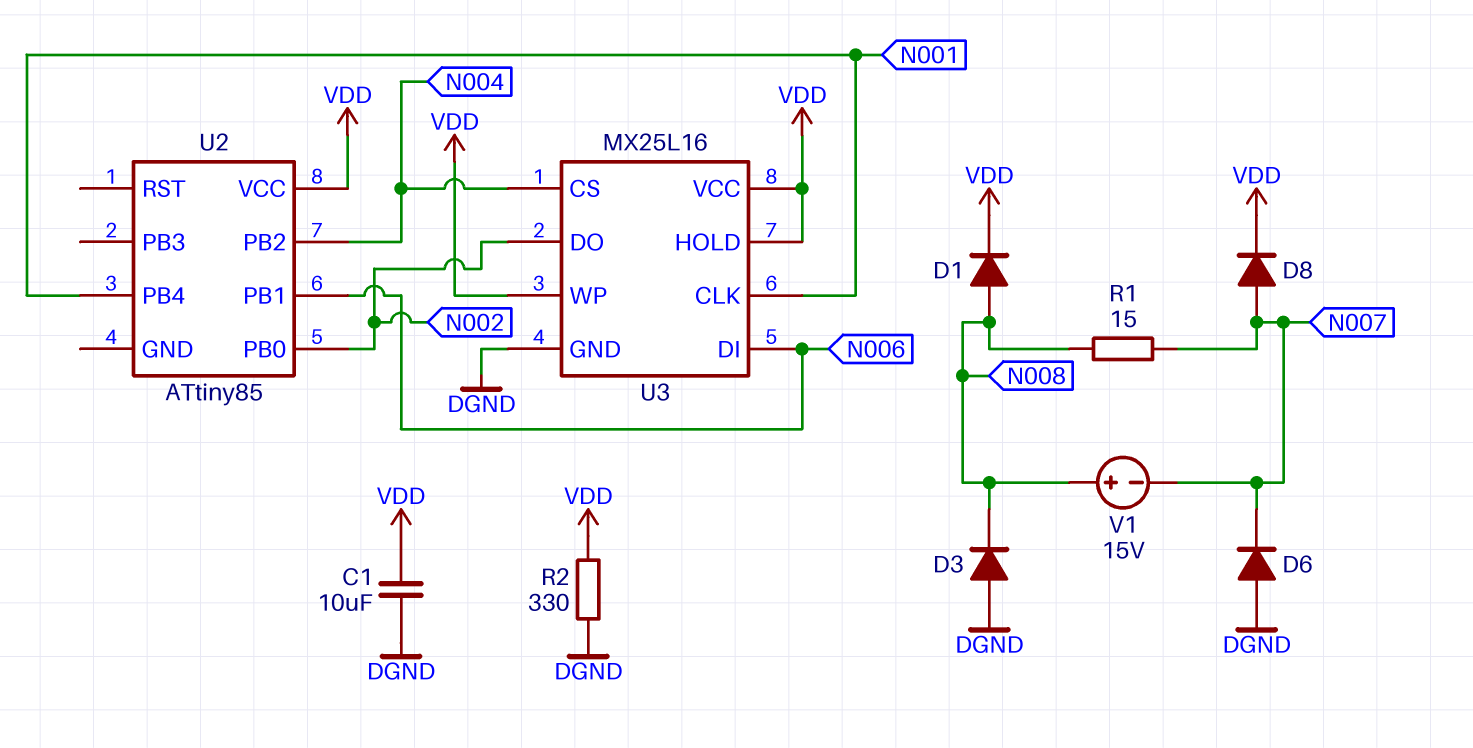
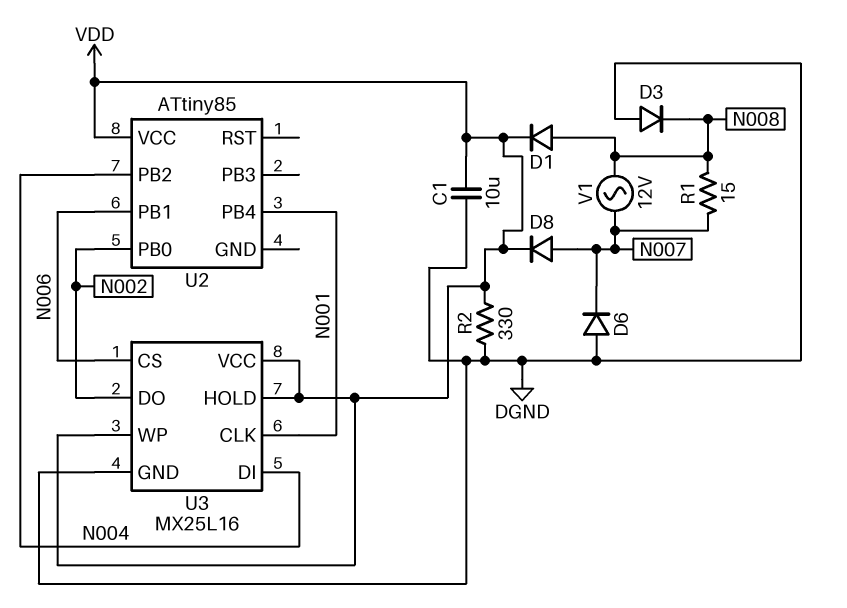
U3 pin CS: N004 -> N006
U3 pin DI: N006 -> N004
V1: 15V (plus N008, minus N007) -> AC 12V (N007, N008)

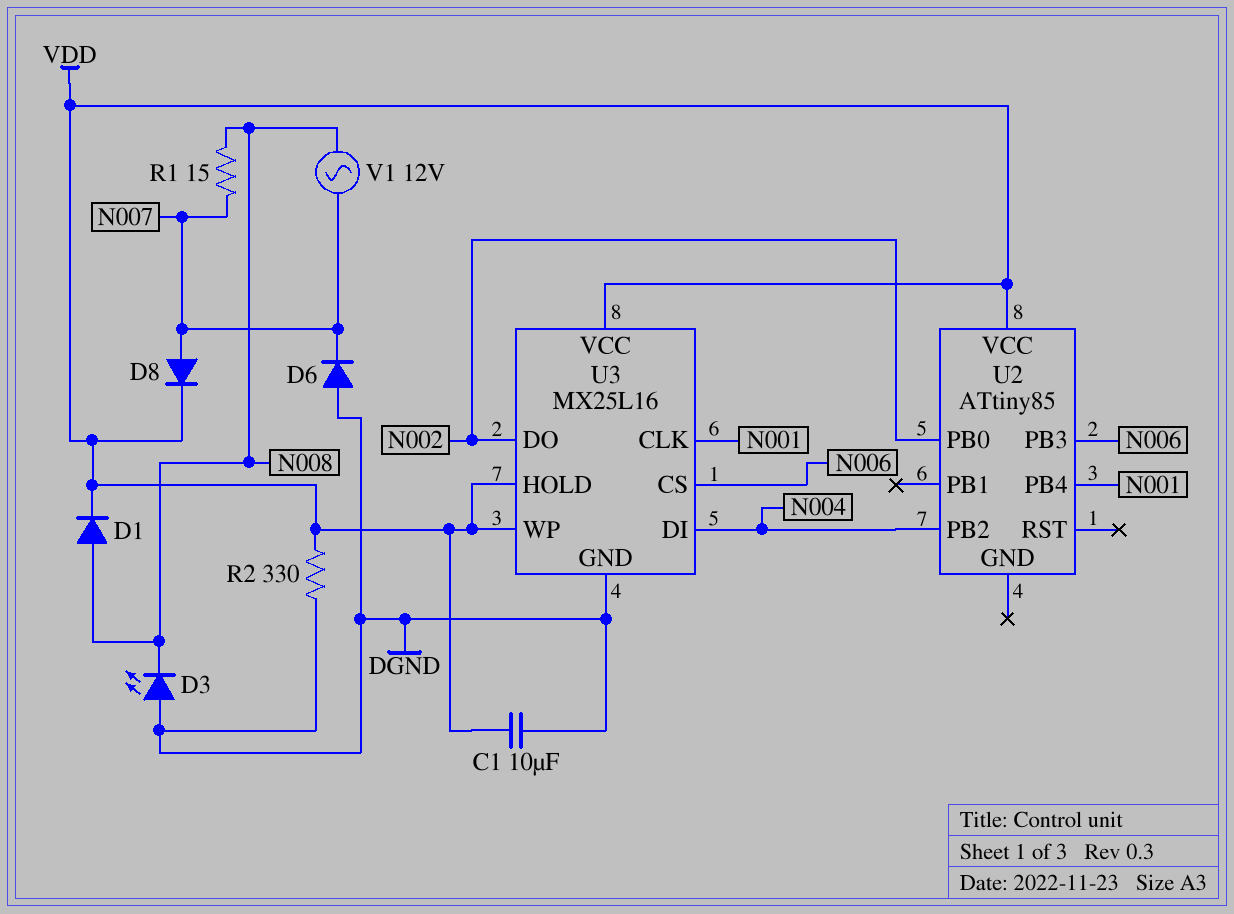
D3: diode (A DGND, K N008) -> LED (A DGND, K N008)
U2 pin PB1: N006 -> none
U2 pin PB3: none -> N006

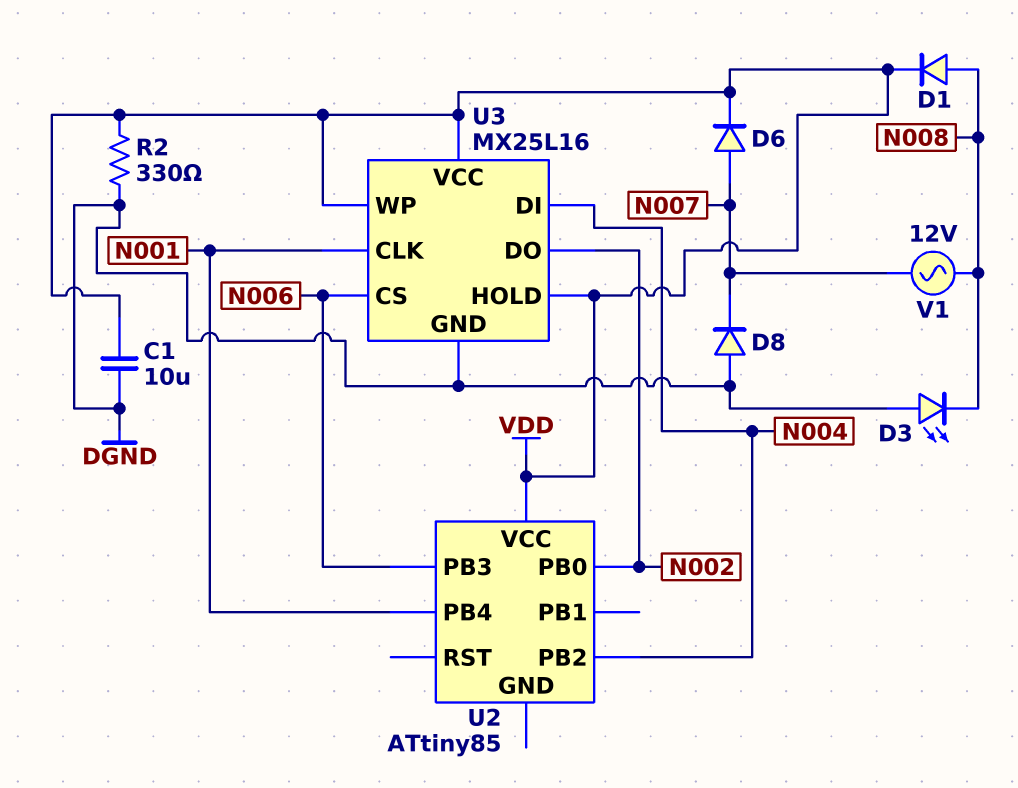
D6: diode (A DGND, K N007) -> diode (A N007, K VDD)
D8: diode (A N007, K VDD) -> diode (A DGND, K N007)
R1: 15 (N007, N008) -> none

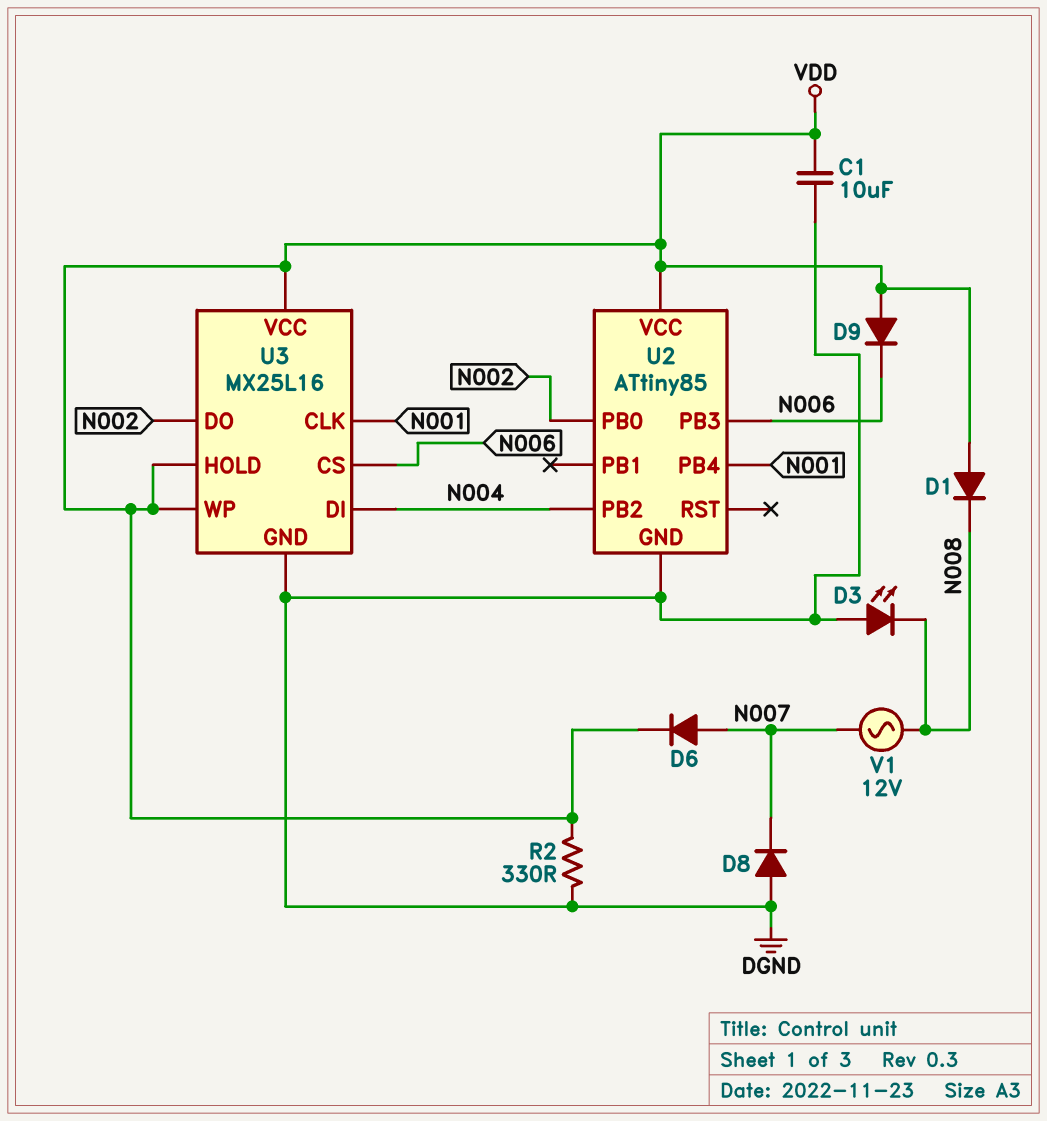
D1: diode (A N008, K VDD) -> diode (A VDD, K N008)
D9: none -> diode (A VDD, K N006)
U2 pin GND: none -> DGND

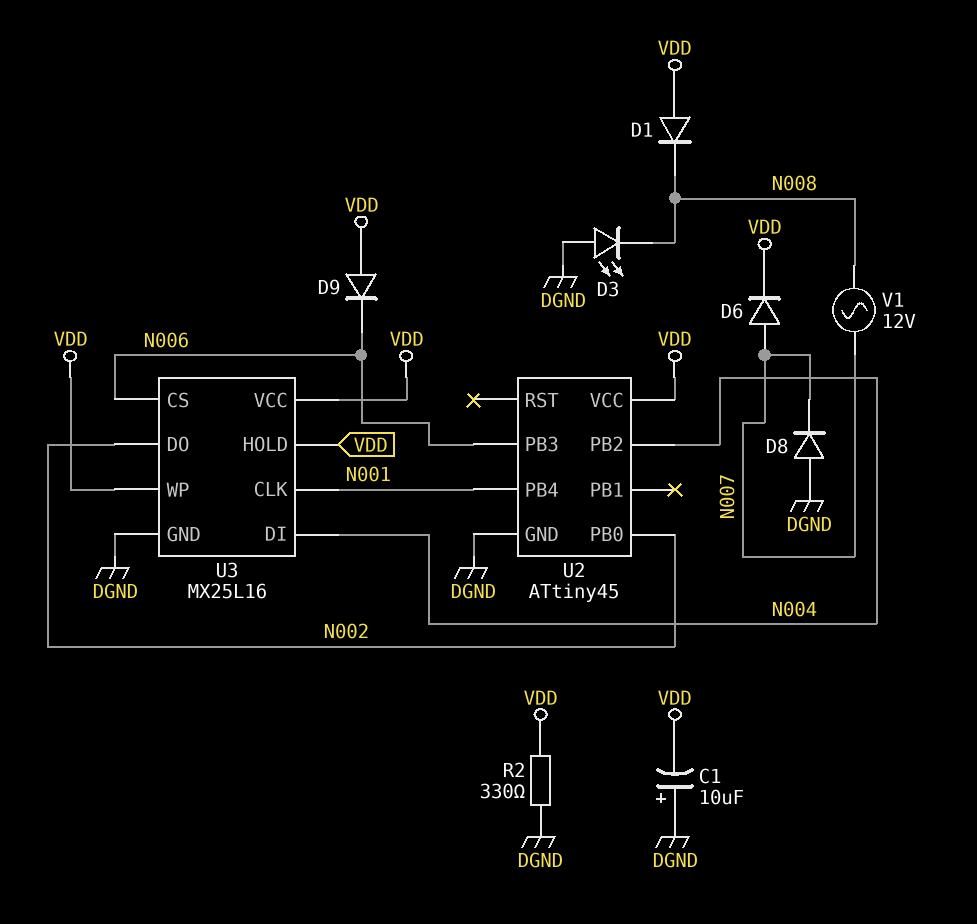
C1: 10uF (DGND, VDD) -> 10uF (plus DGND, minus VDD)
U2: ATtiny85 -> ATtiny45

